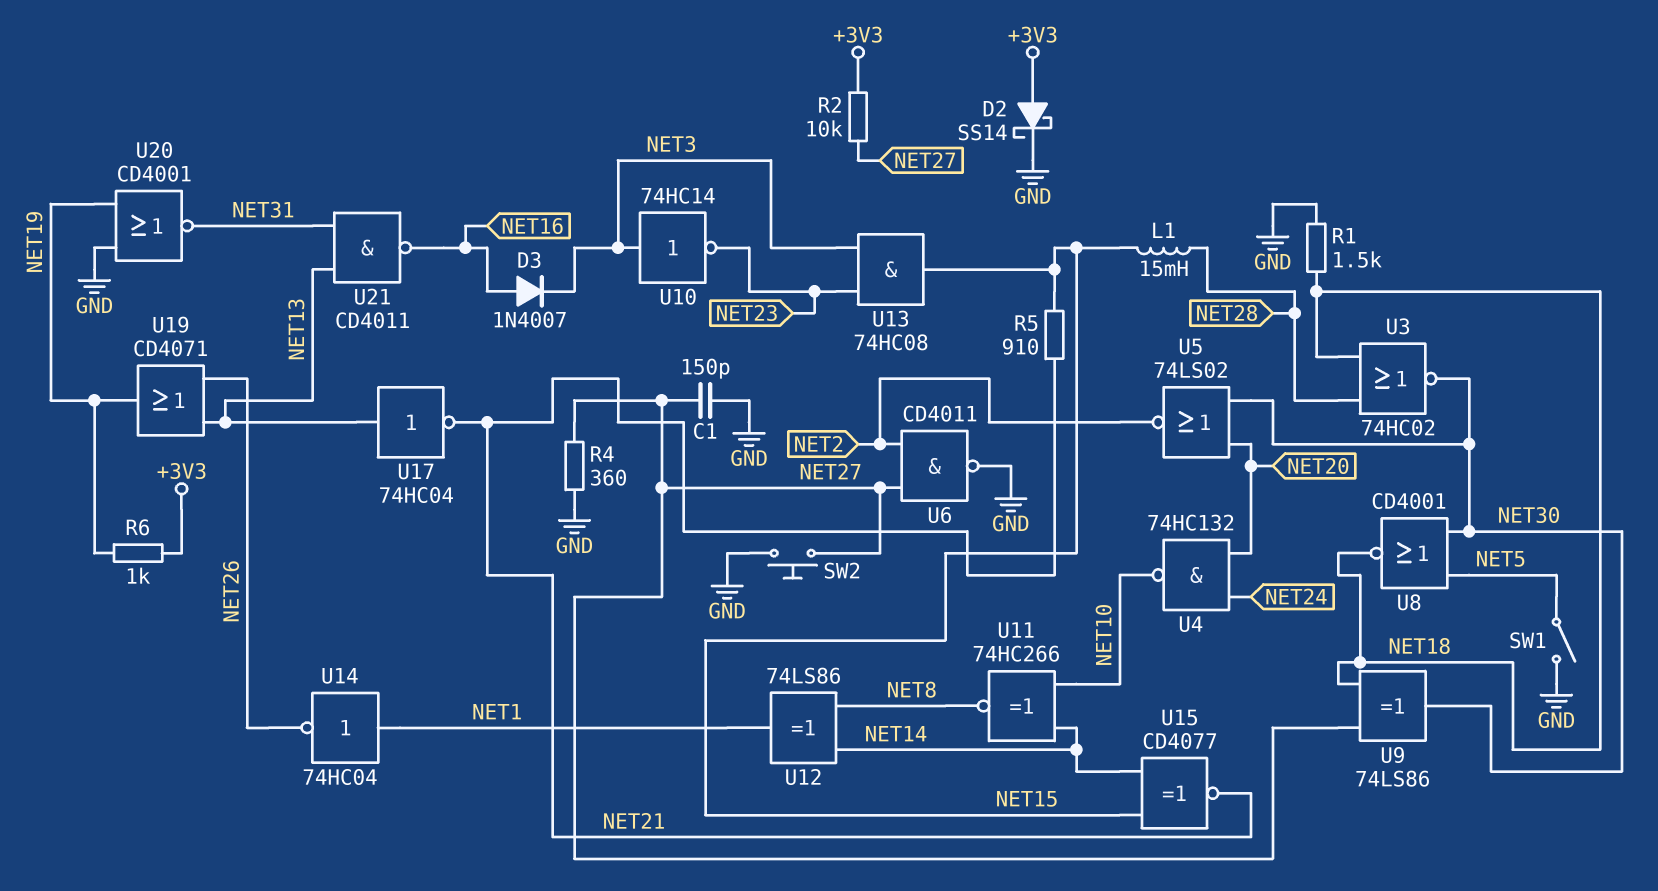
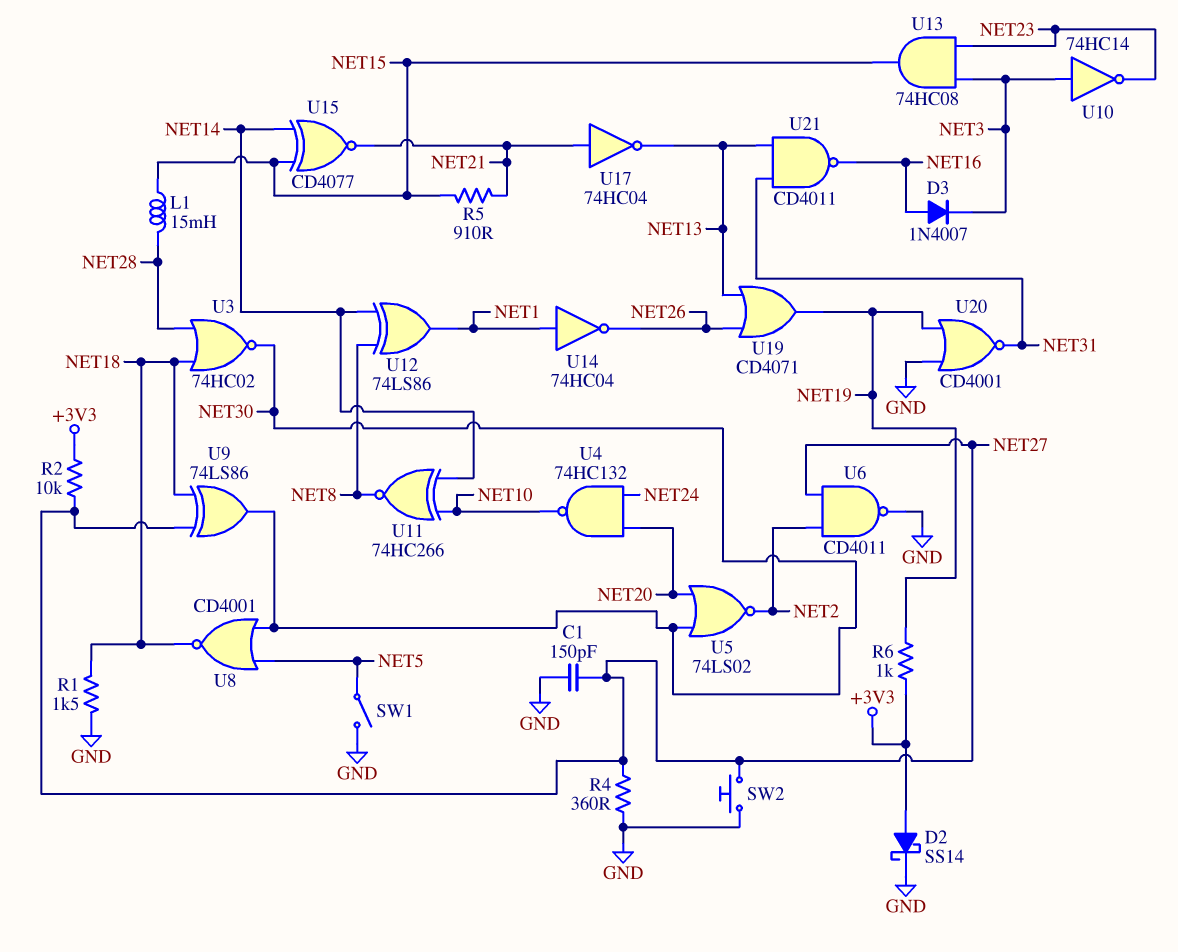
U17: NOT 74HC04 (in NET13, out NET21) -> NOT 74HC04 (in NET21, out NET13)

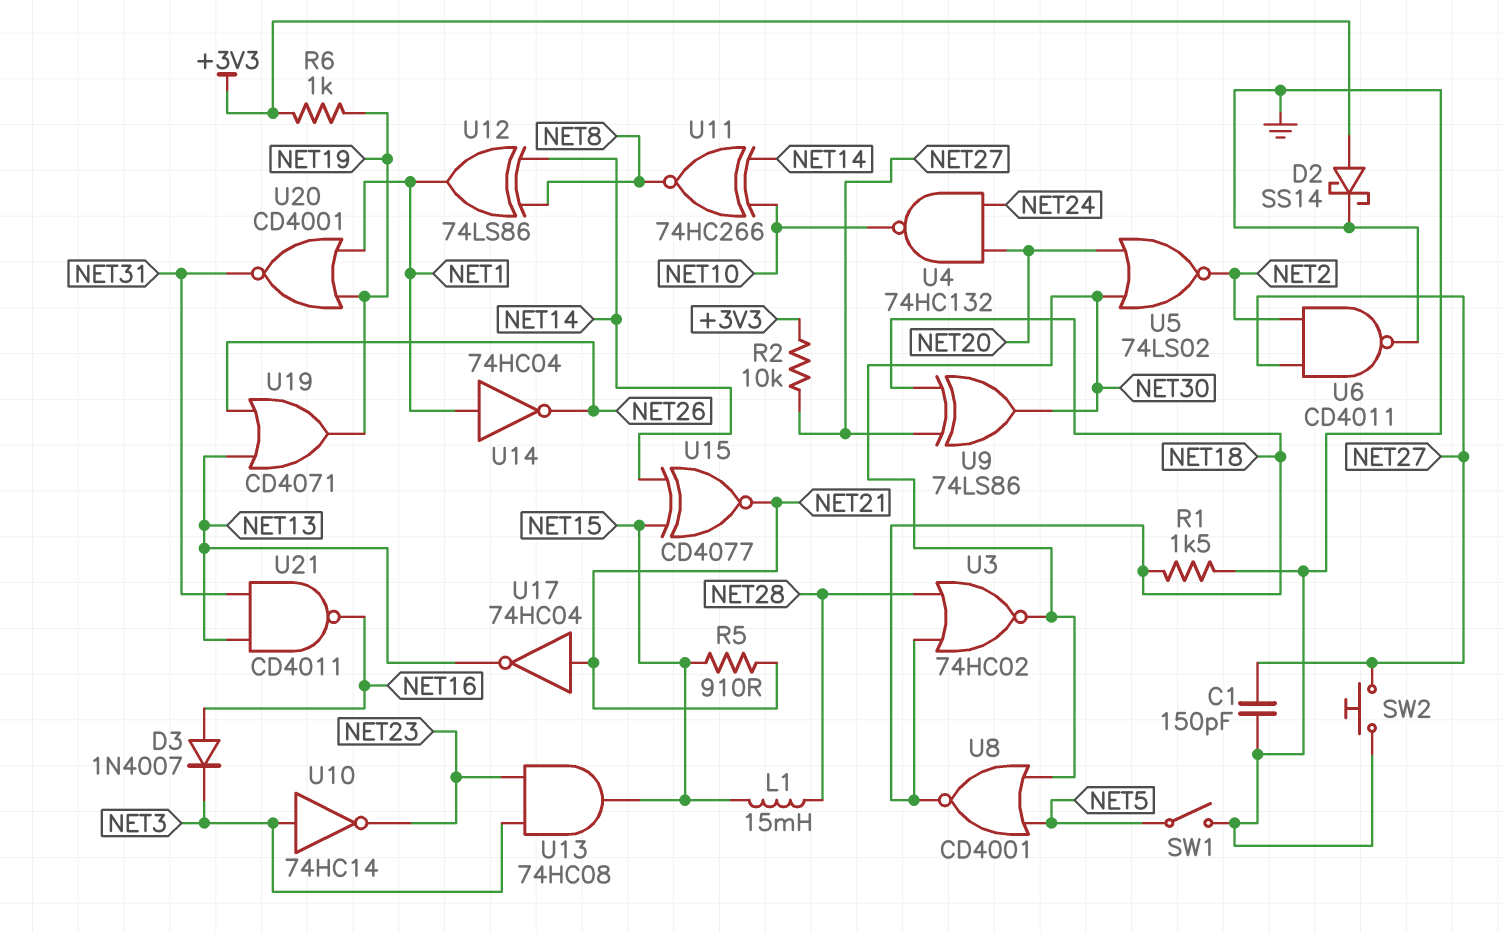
R4: 360 (GND, NET27) -> none
U20: NOR CD4001 (in GND, in NET19, out NET31) -> NOR CD4001 (in NET1, in NET19, out NET31)

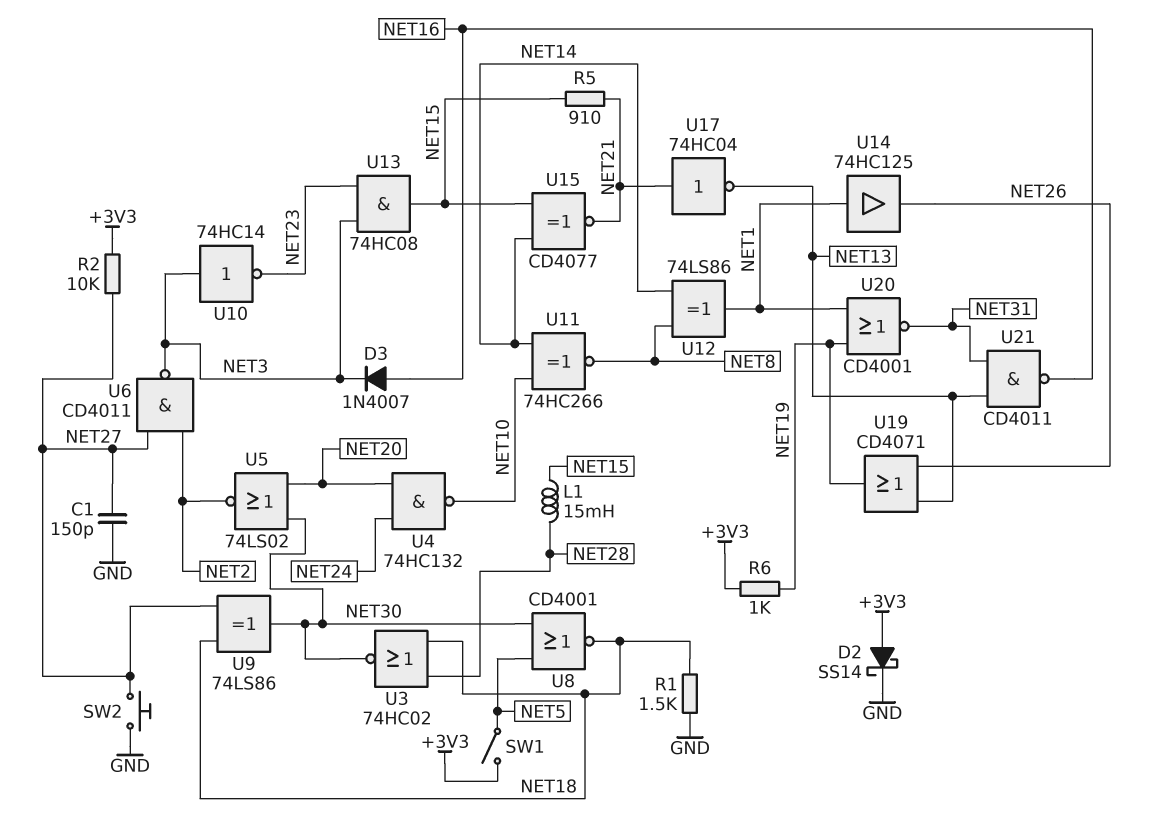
SW1: switch (GND, NET5) -> switch (+3V3, NET5)
U6: NAND CD4011 (in NET2, in NET27, out GND) -> NAND CD4011 (in NET2, in NET27, out NET3)
U14: NOT 74HC04 (in NET1, out NET26) -> buffer 74HC125 (in NET1, out NET26)

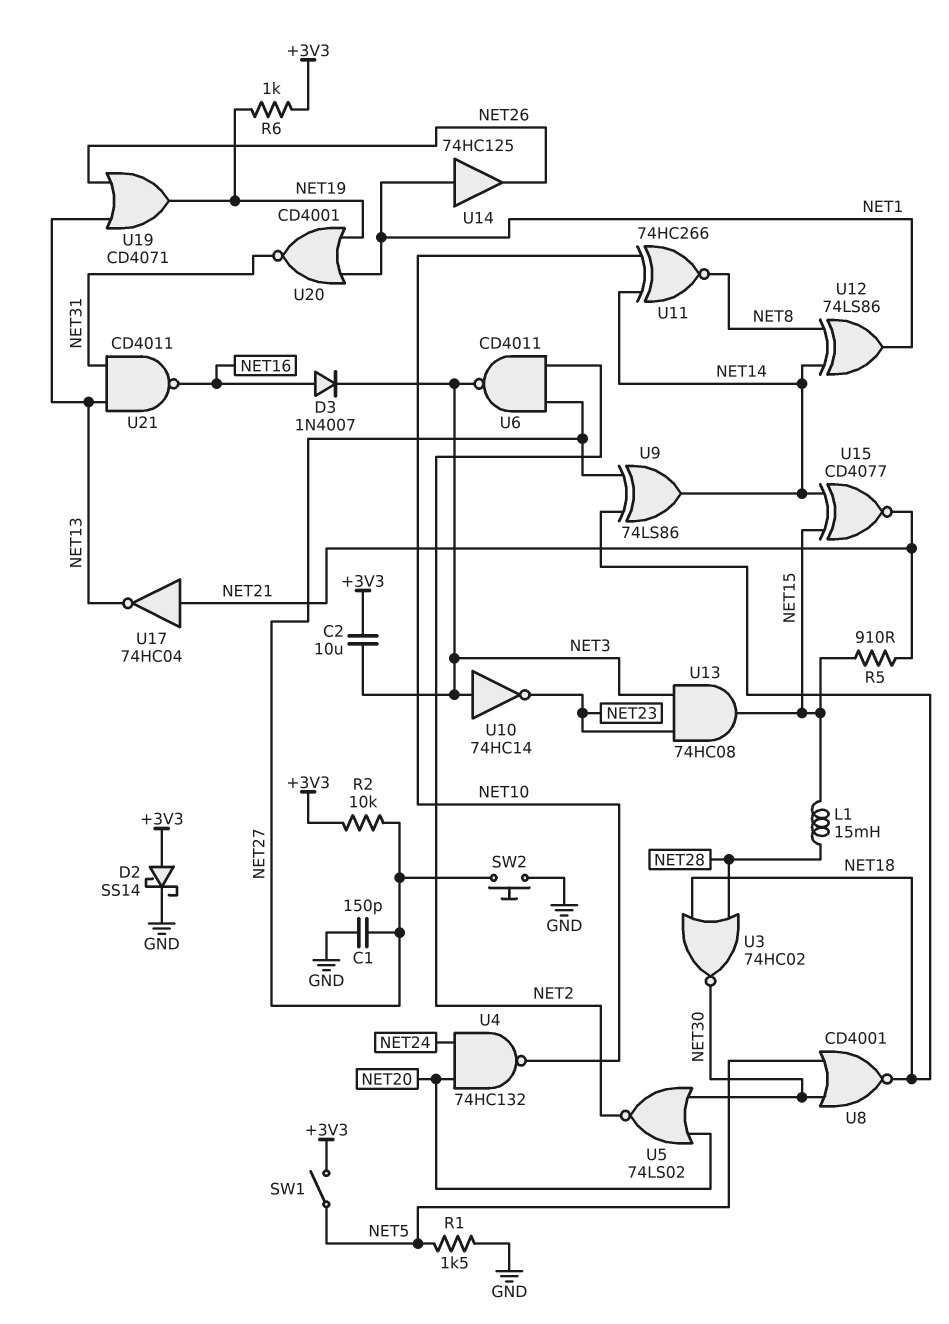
C2: none -> 10uF (+3V3, NET3)
R1: 1.5k (GND, NET18) -> 1.5k (GND, NET5)
U9: XOR 74LS86 (in NET18, in NET27, out NET30) -> XOR 74LS86 (in NET18, in NET27, out NET14)

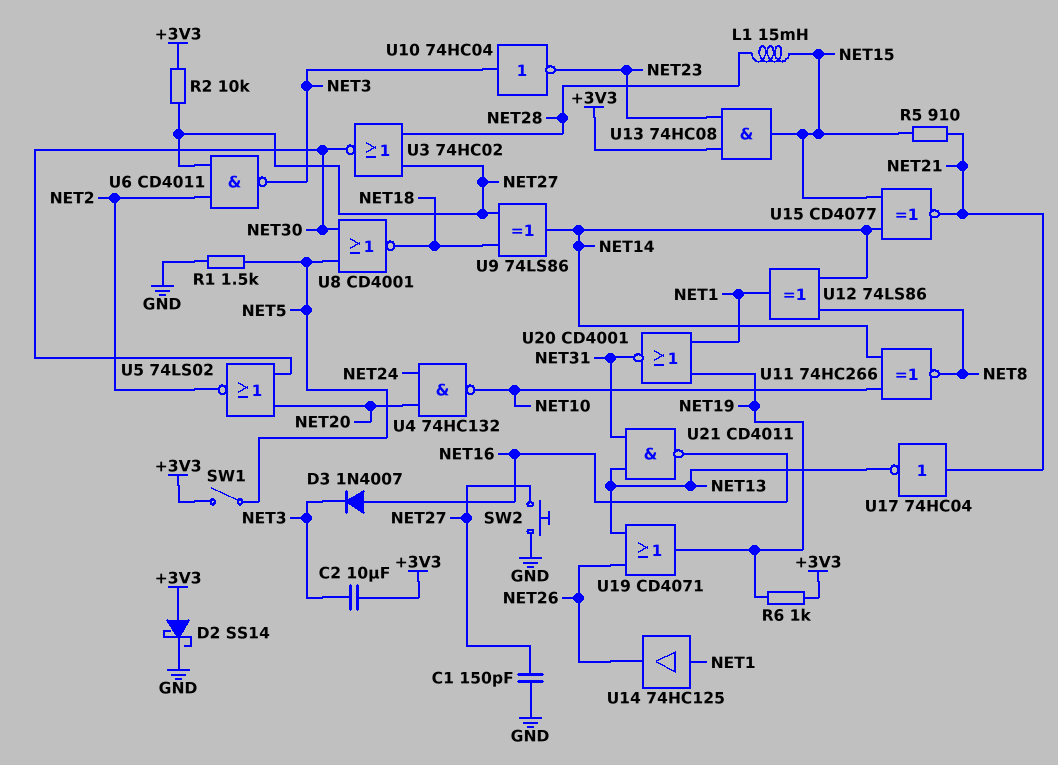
U3: NOR 74HC02 (in NET18, in NET28, out NET30) -> NOR 74HC02 (in NET27, in NET28, out NET30)
U10: NOT 74HC14 (in NET3, out NET23) -> NOT 74HC04 (in NET3, out NET23)
U13: AND 74HC08 (in NET3, in NET23, out NET15) -> AND 74HC08 (in +3V3, in NET23, out NET15)

